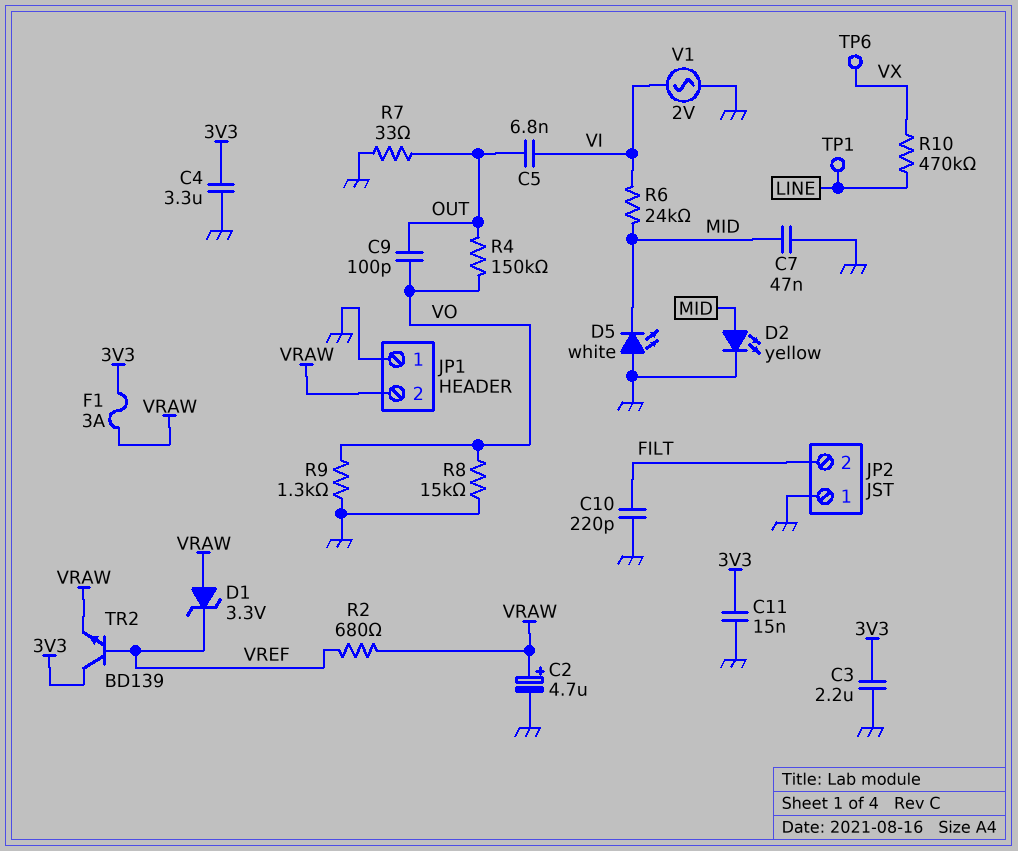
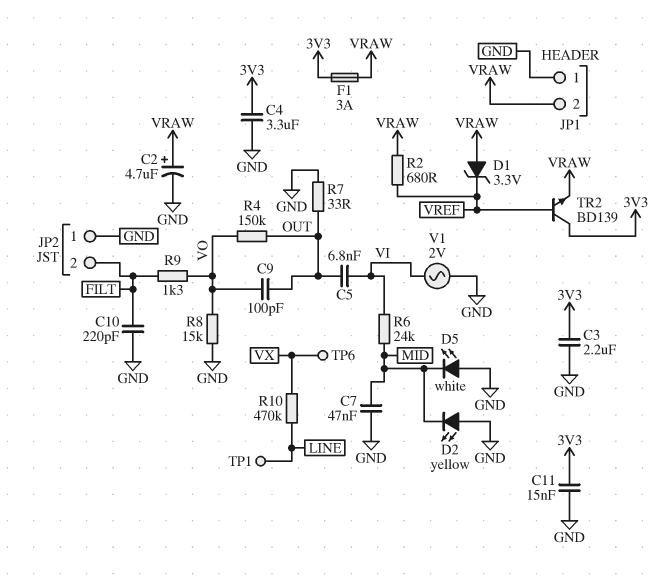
D2: LED yellow (A MID, K GND) -> LED yellow (A GND, K MID)
R9: 1.3k (GND, VO) -> 1.3k (FILT, VO)

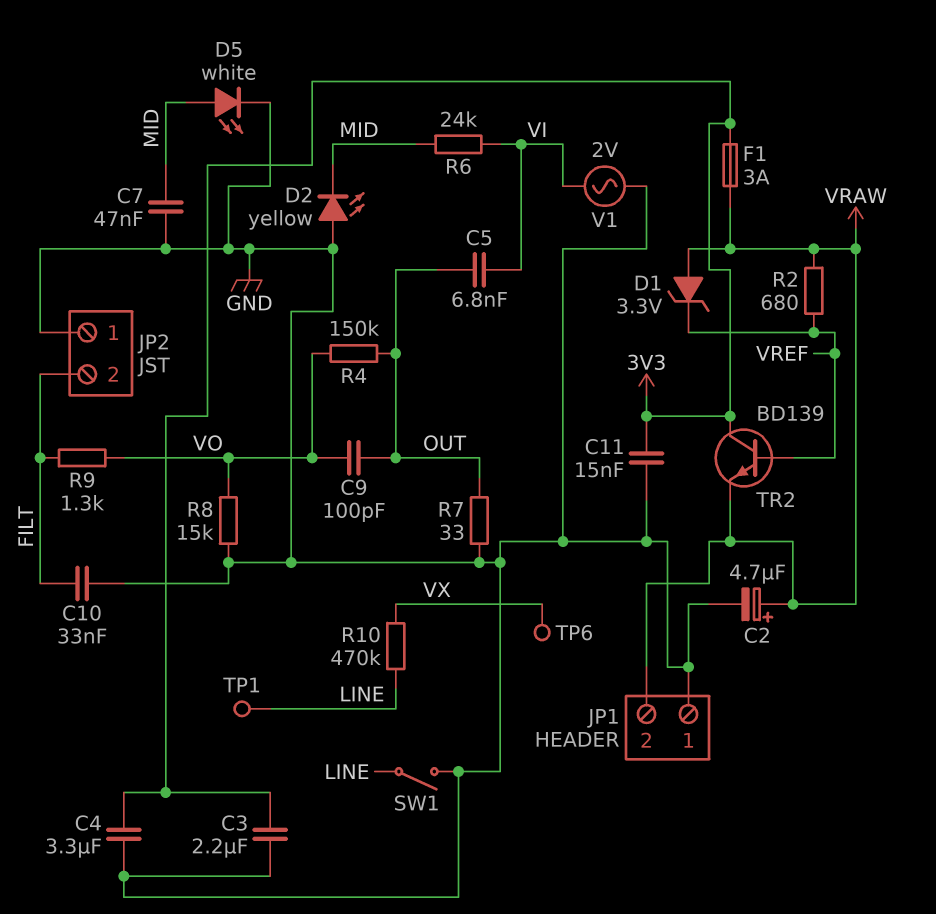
C10: 220pF (FILT, GND) -> 33nF (FILT, GND)
D5: LED white (A GND, K MID) -> LED white (A MID, K GND)
SW1: none -> switch (GND, LINE)

